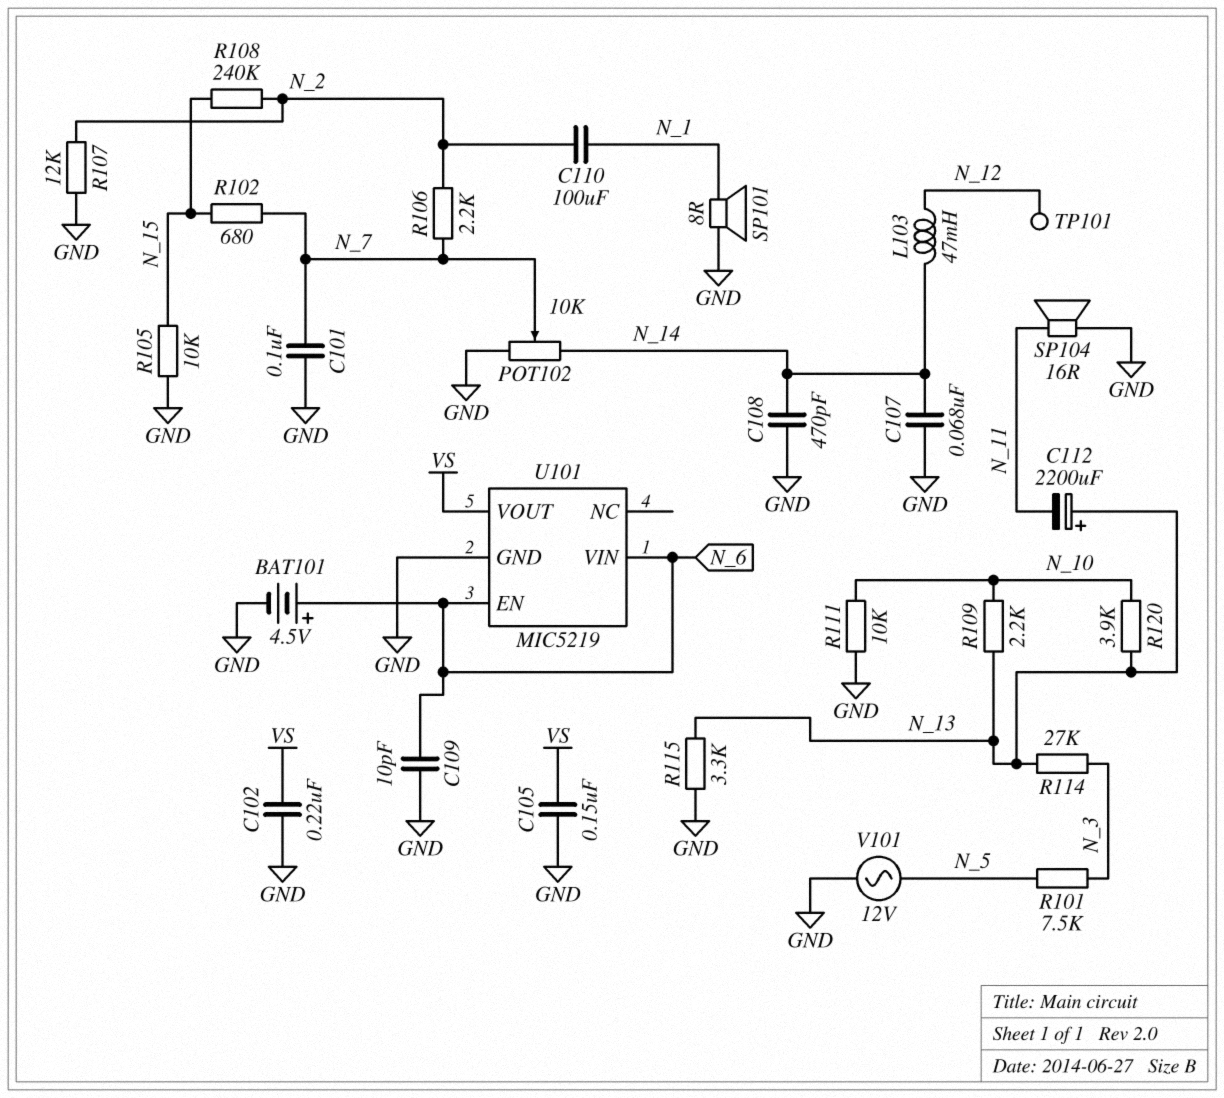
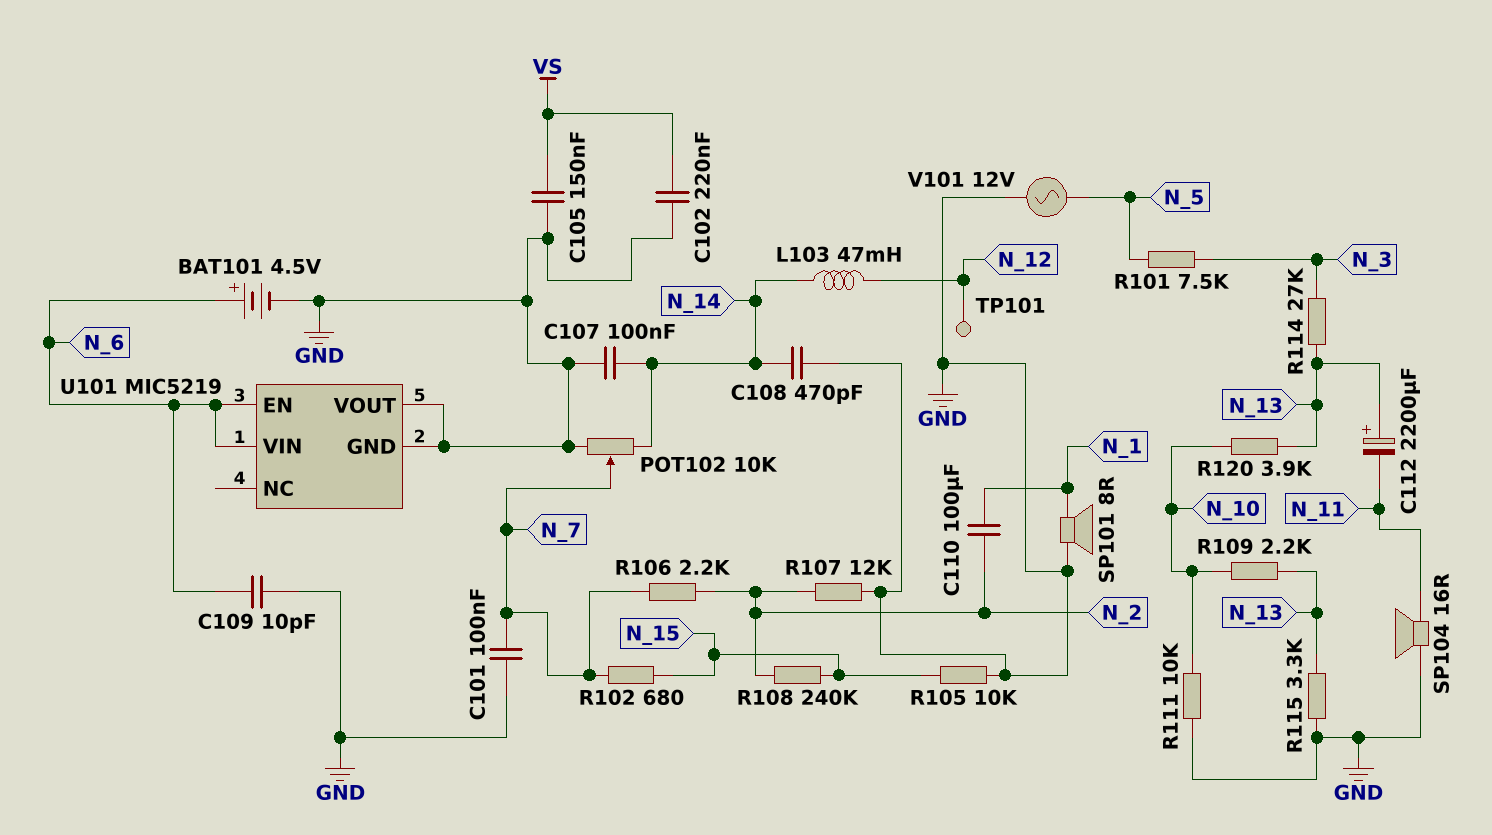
C107: 68nF (GND, N_14) -> 100nF (GND, N_14)
U101 pin VOUT: VS -> GND

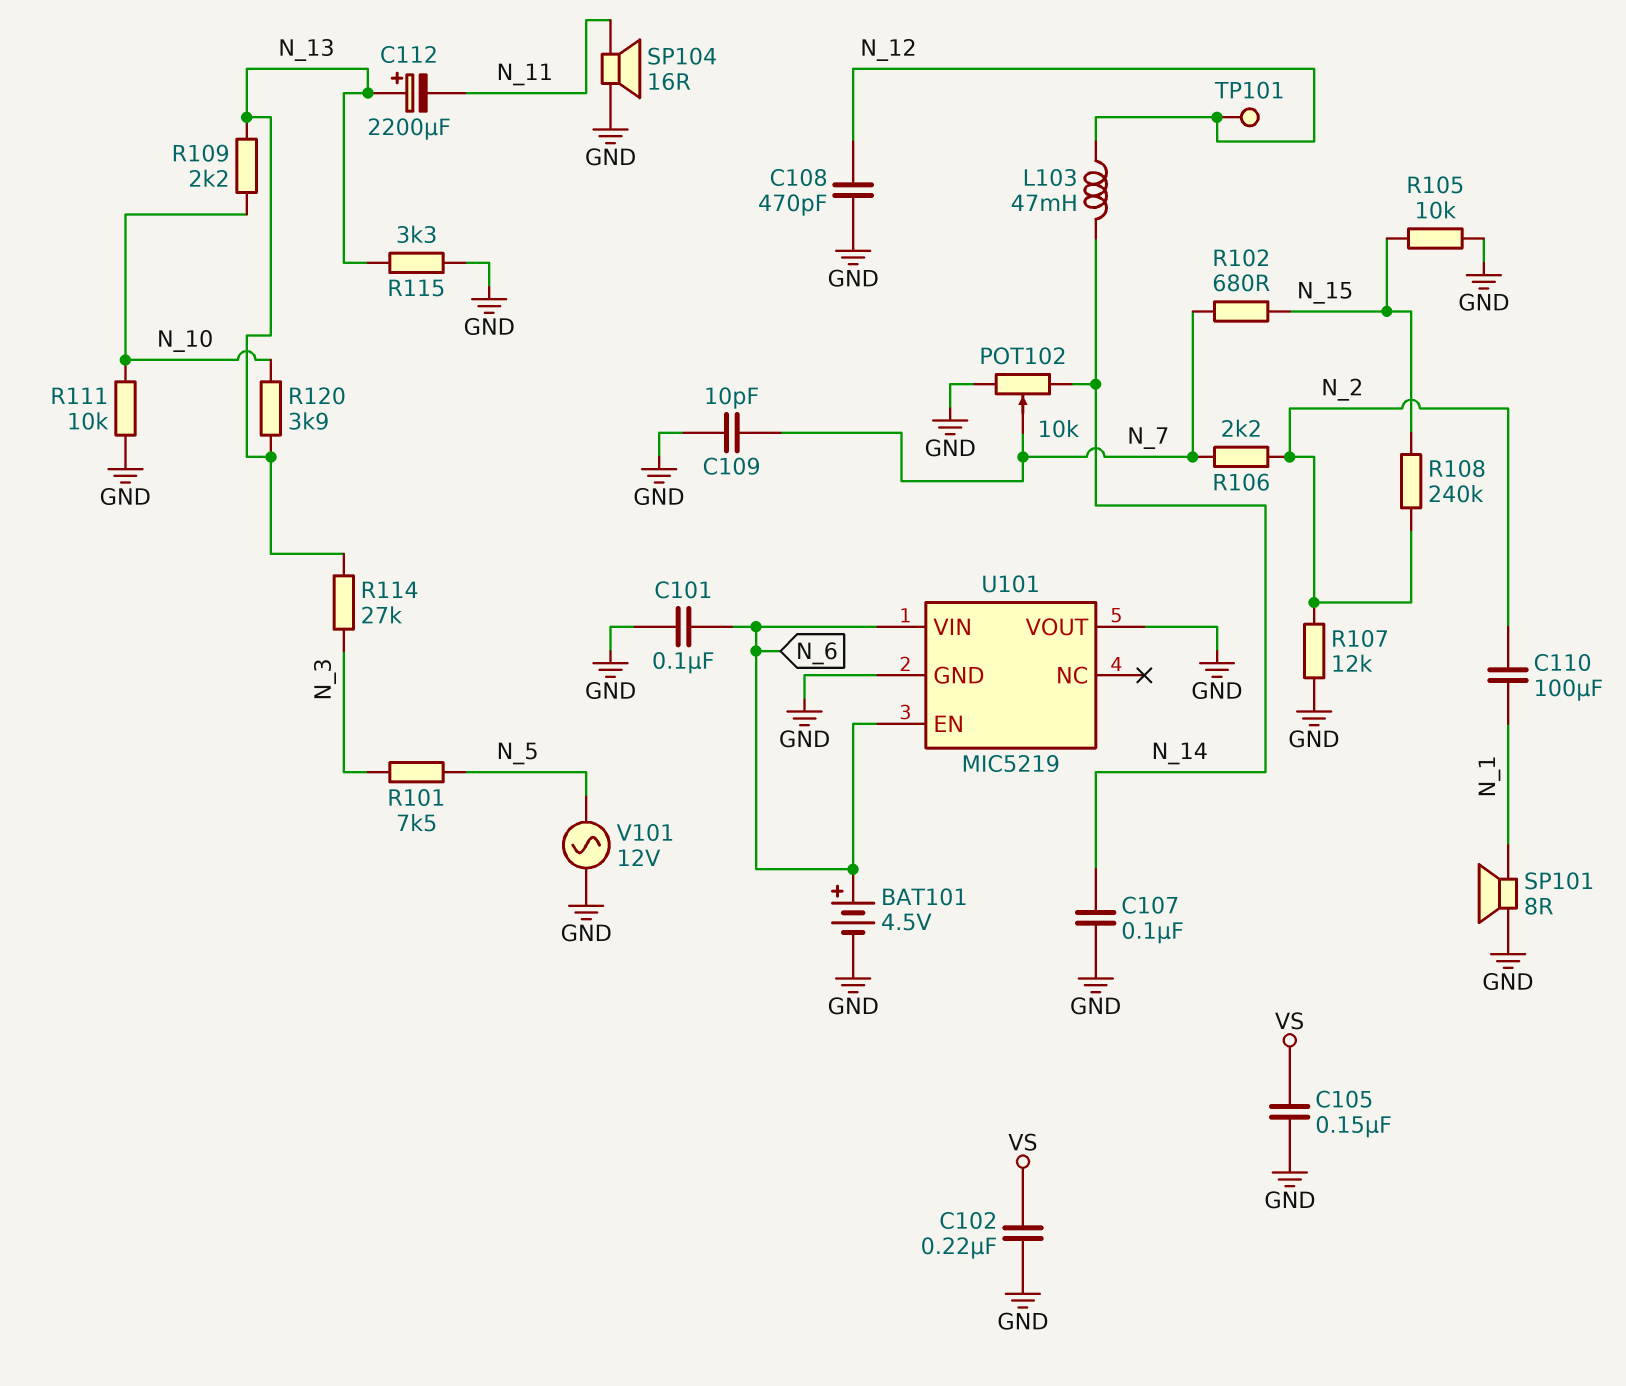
C101: 100nF (GND, N_7) -> 100nF (GND, N_6)
C108: 470pF (GND, N_14) -> 470pF (GND, N_12)
C109: 10pF (GND, N_6) -> 10pF (GND, N_7)

